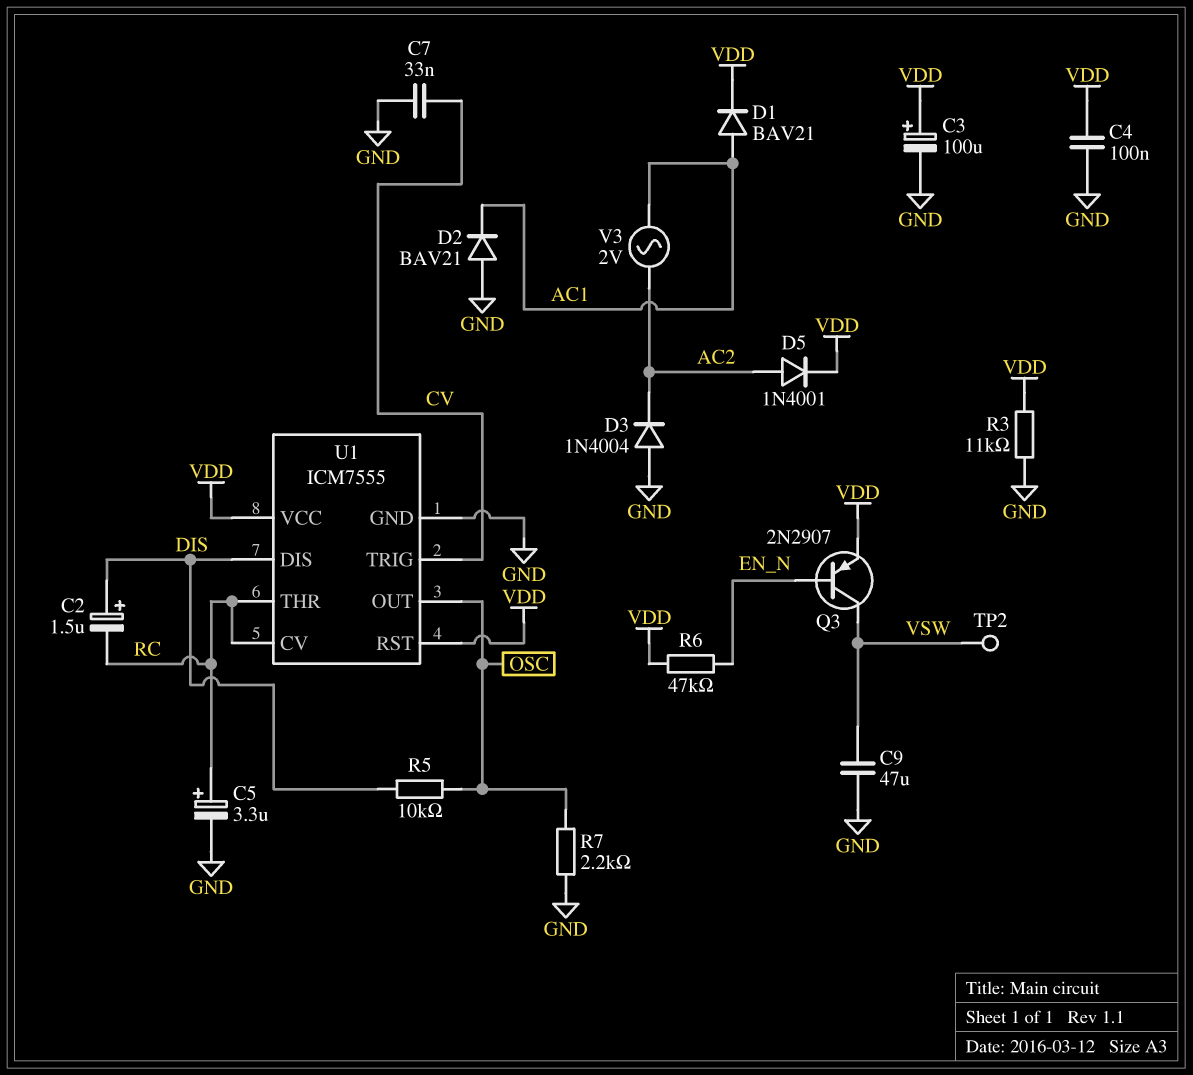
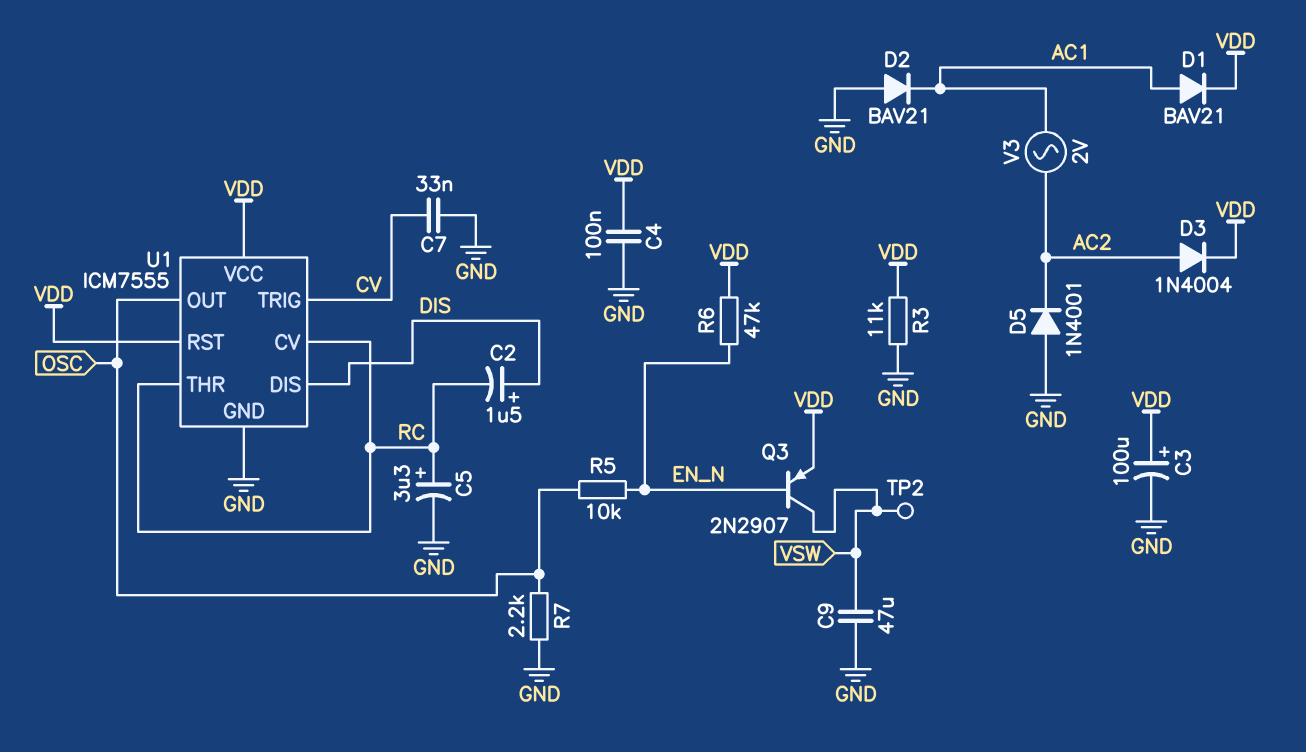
D3: diode 1N4004 (A GND, K AC2) -> diode 1N4004 (A AC2, K VDD)
D5: diode 1N4001 (A AC2, K VDD) -> diode 1N4001 (A GND, K AC2)
R5: 10k (DIS, OSC) -> 10k (EN_N, OSC)

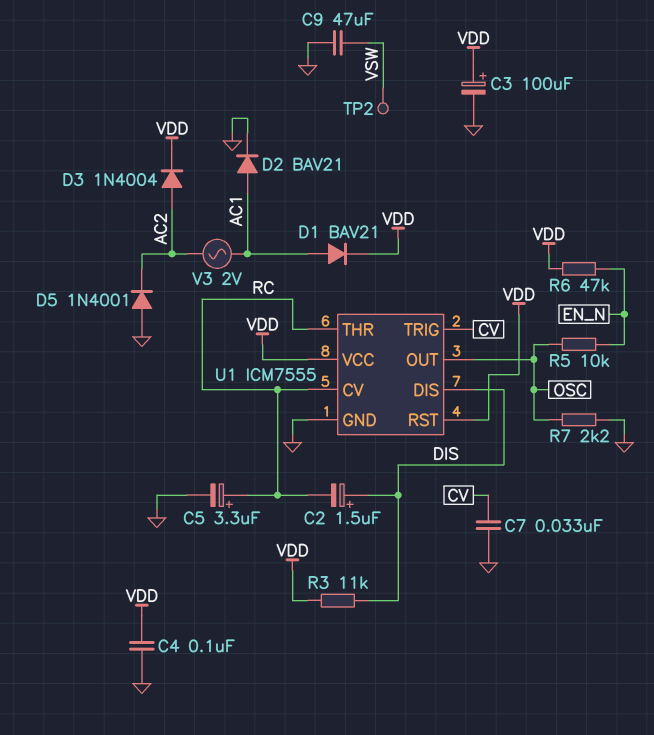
D2: diode BAV21 (A GND, K AC1) -> diode BAV21 (A AC1, K GND)
Q3: PNP 2N2907 (B EN_N, C VSW, E VDD) -> none
R3: 11k (GND, VDD) -> 11k (DIS, VDD)

